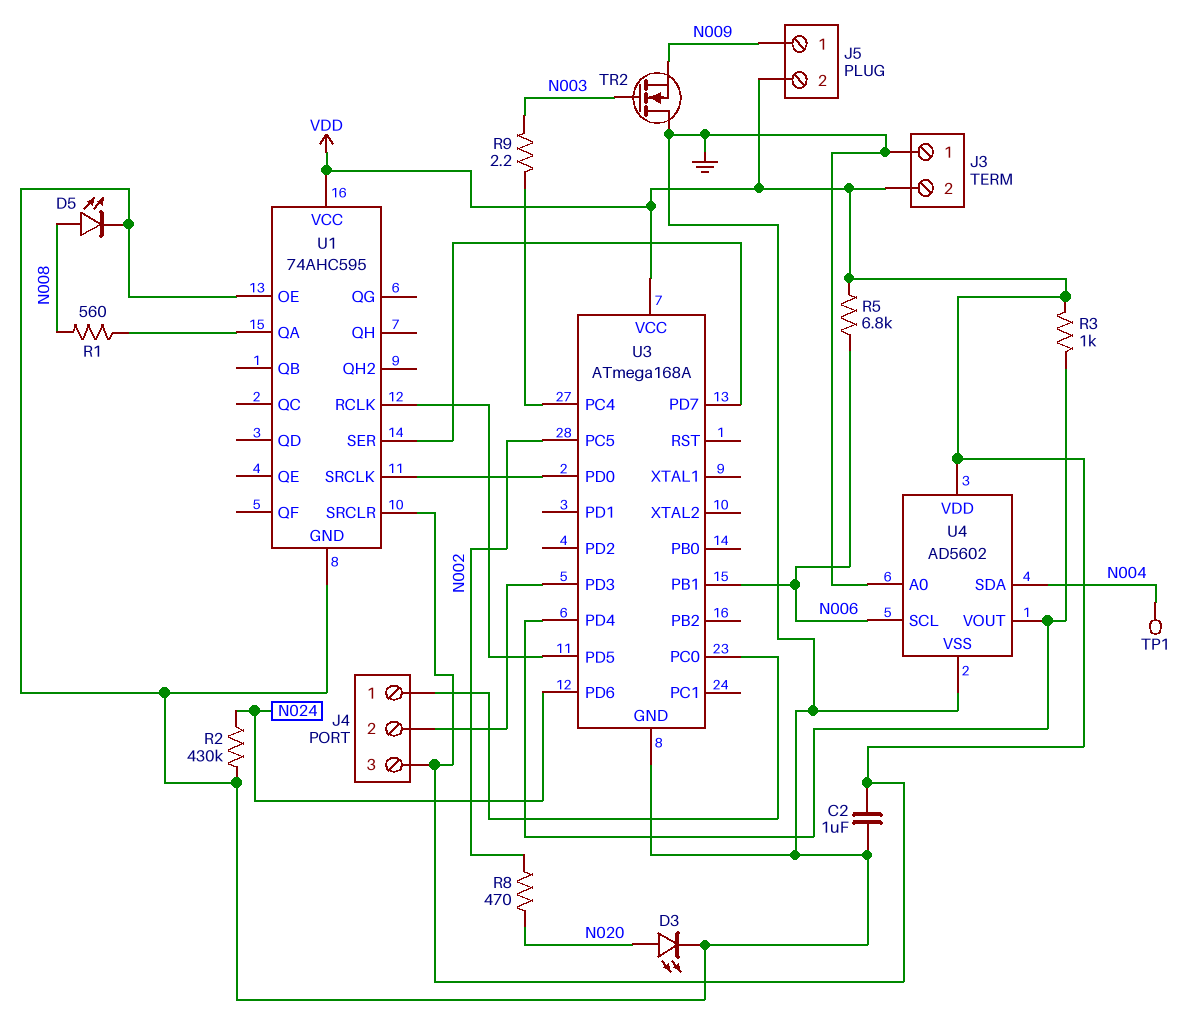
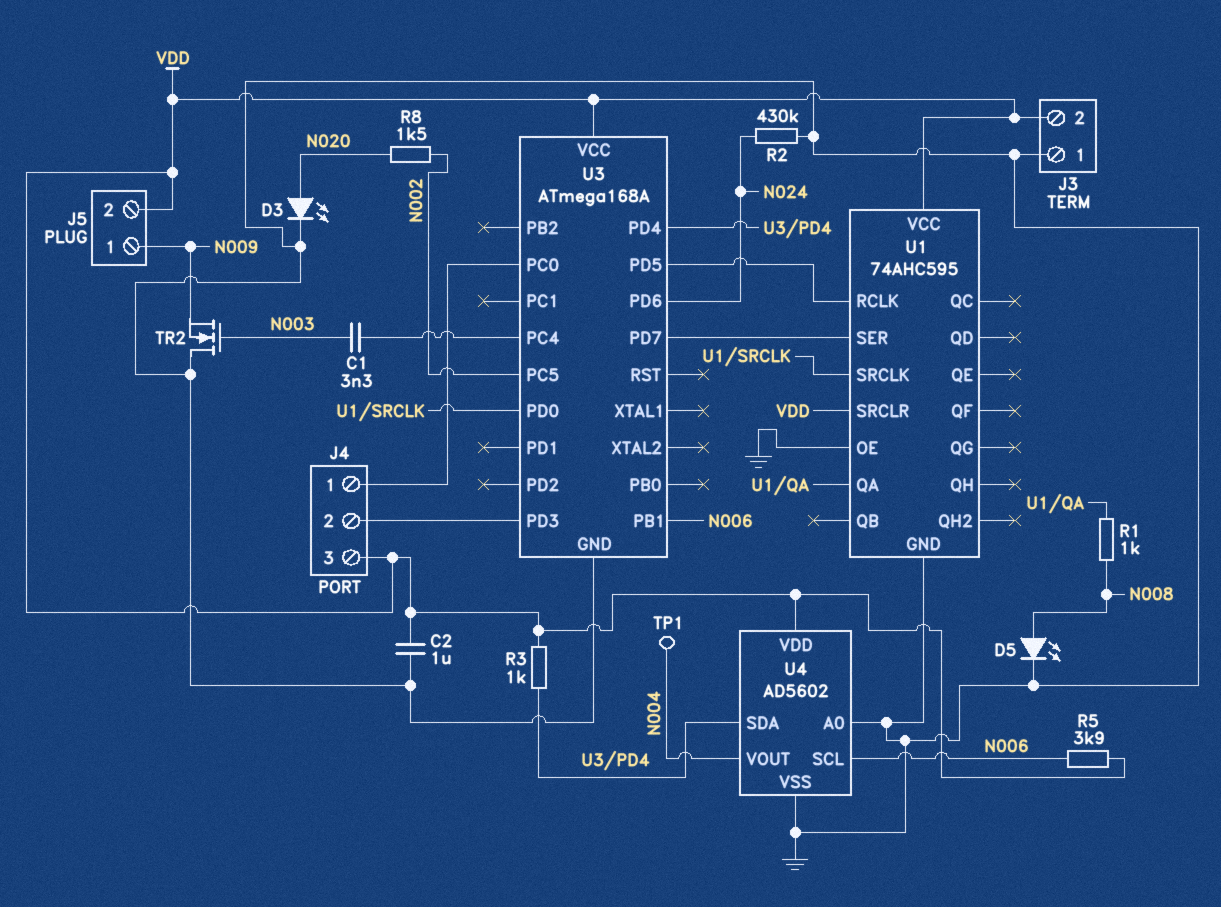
C1: none -> 3.3nF (N003, U3/PC4)
R1: 560 (N008, U1/QA) -> 1k (N008, U1/QA)
R5: 6.8k (N006, VDD) -> 3.9k (N006, VDD)
R8: 470 (N002, N020) -> 1.5k (N002, N020)
R9: 2.2 (N003, U3/PC4) -> none
U4 pin SDA: N004 -> U3/PD4
U4 pin VOUT: U3/PD4 -> N004

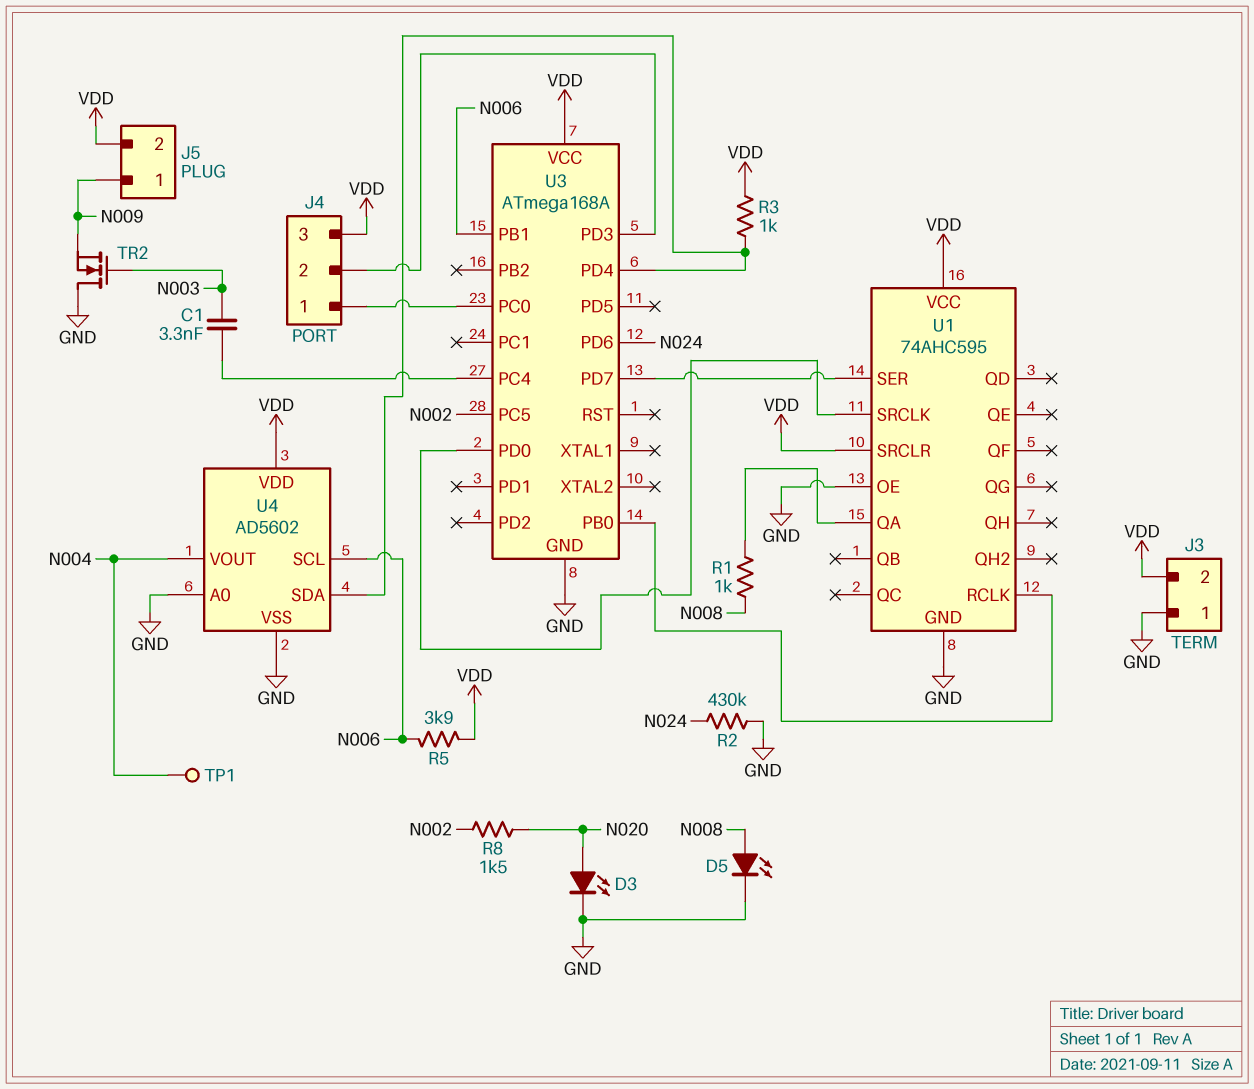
C2: 1uF (GND, VDD) -> none
U3 pin PB0: none -> U1/RCLK
U3 pin PD5: U1/RCLK -> none

